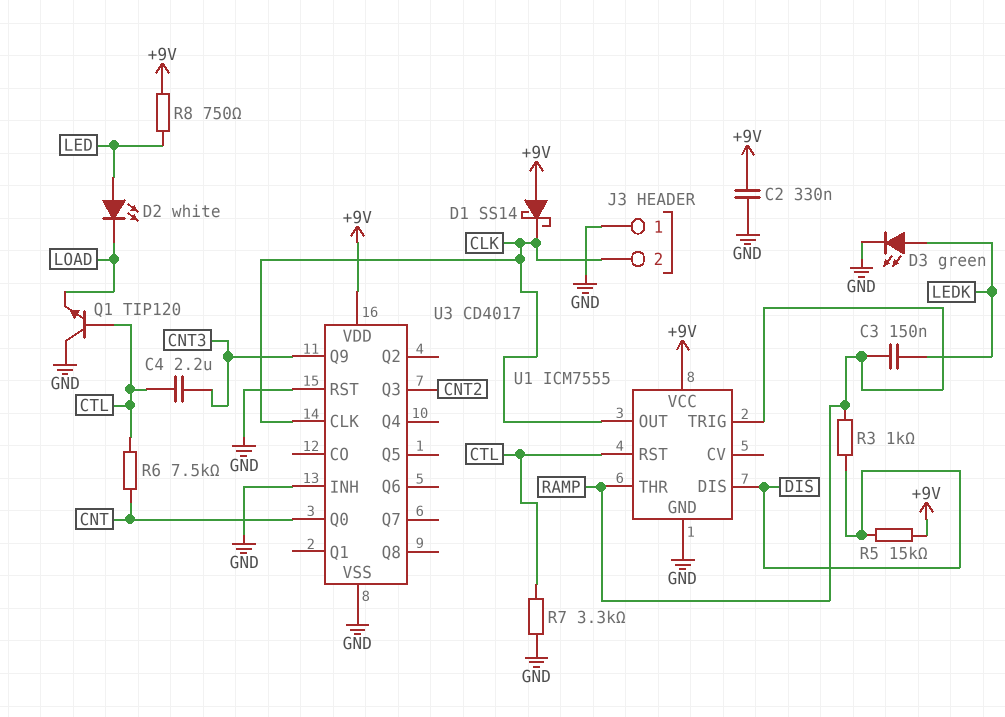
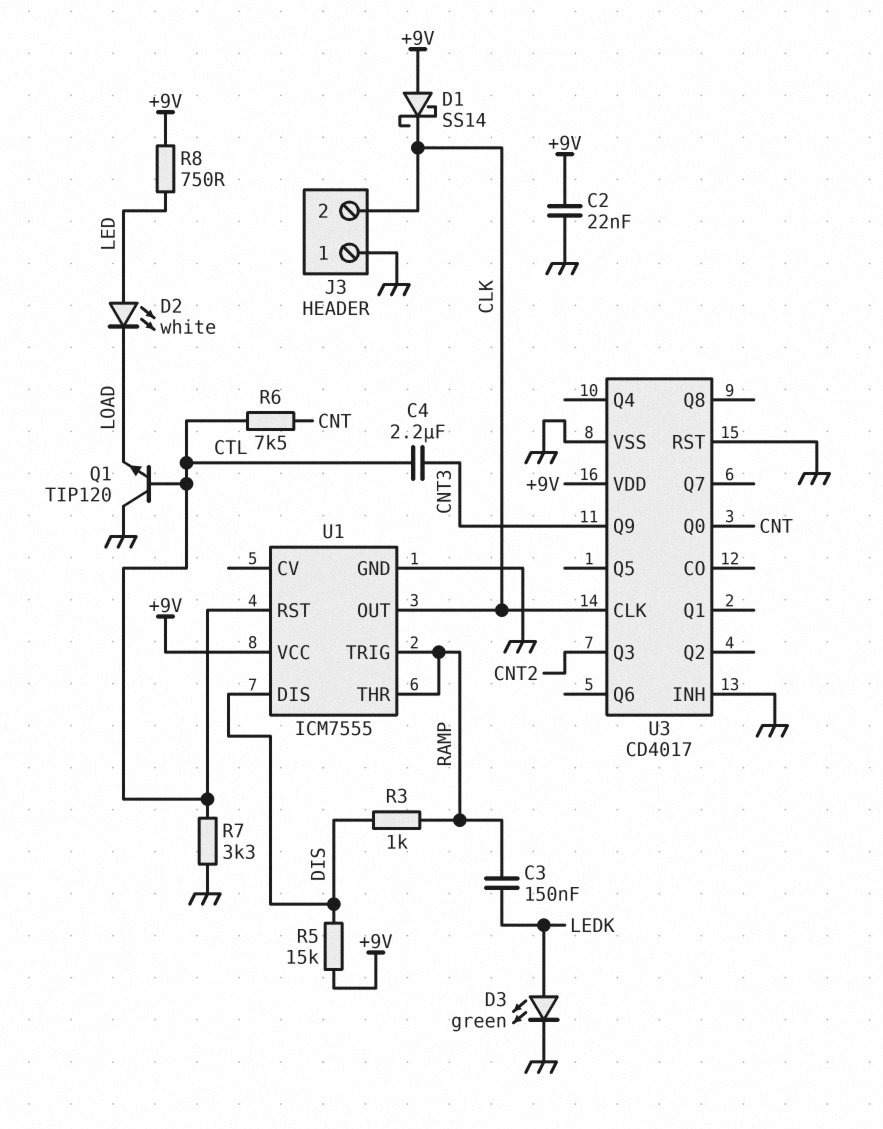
C2: 330nF (+9V, GND) -> 22nF (+9V, GND)

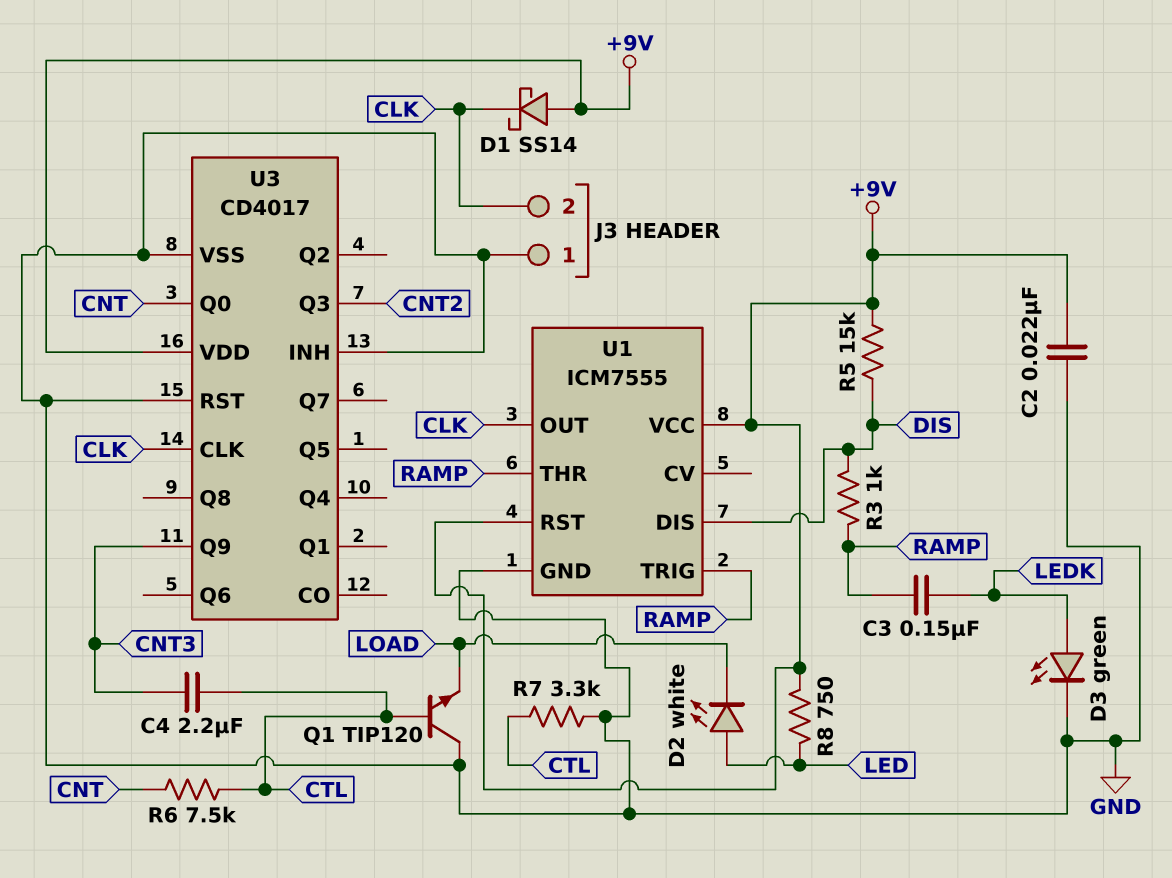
U1 pin RST: CTL -> +9V

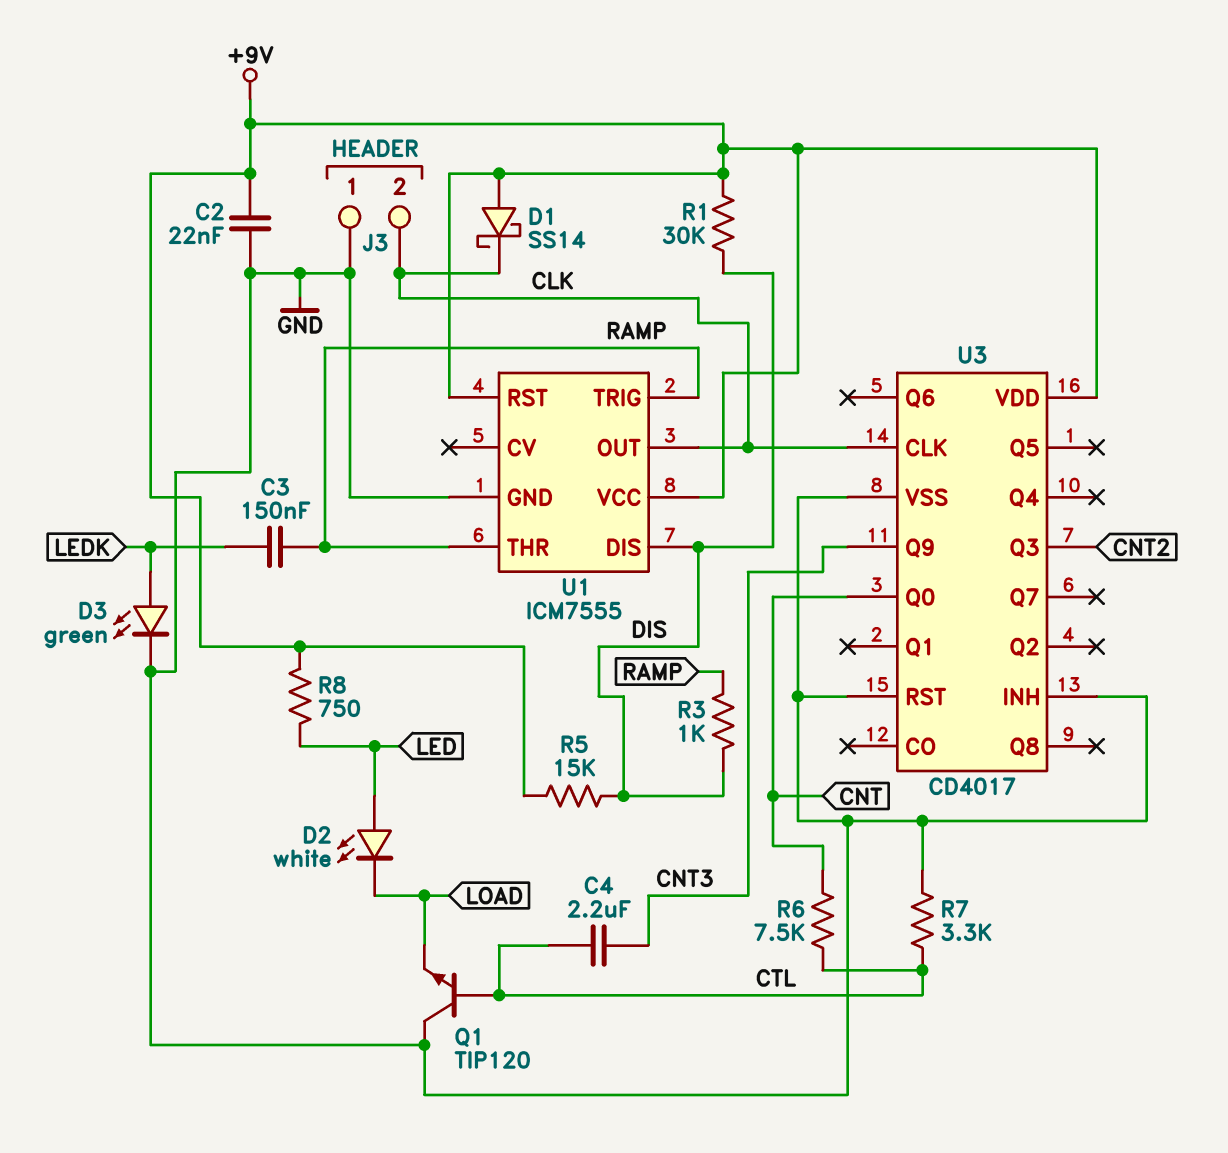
R1: none -> 30k (+9V, DIS)

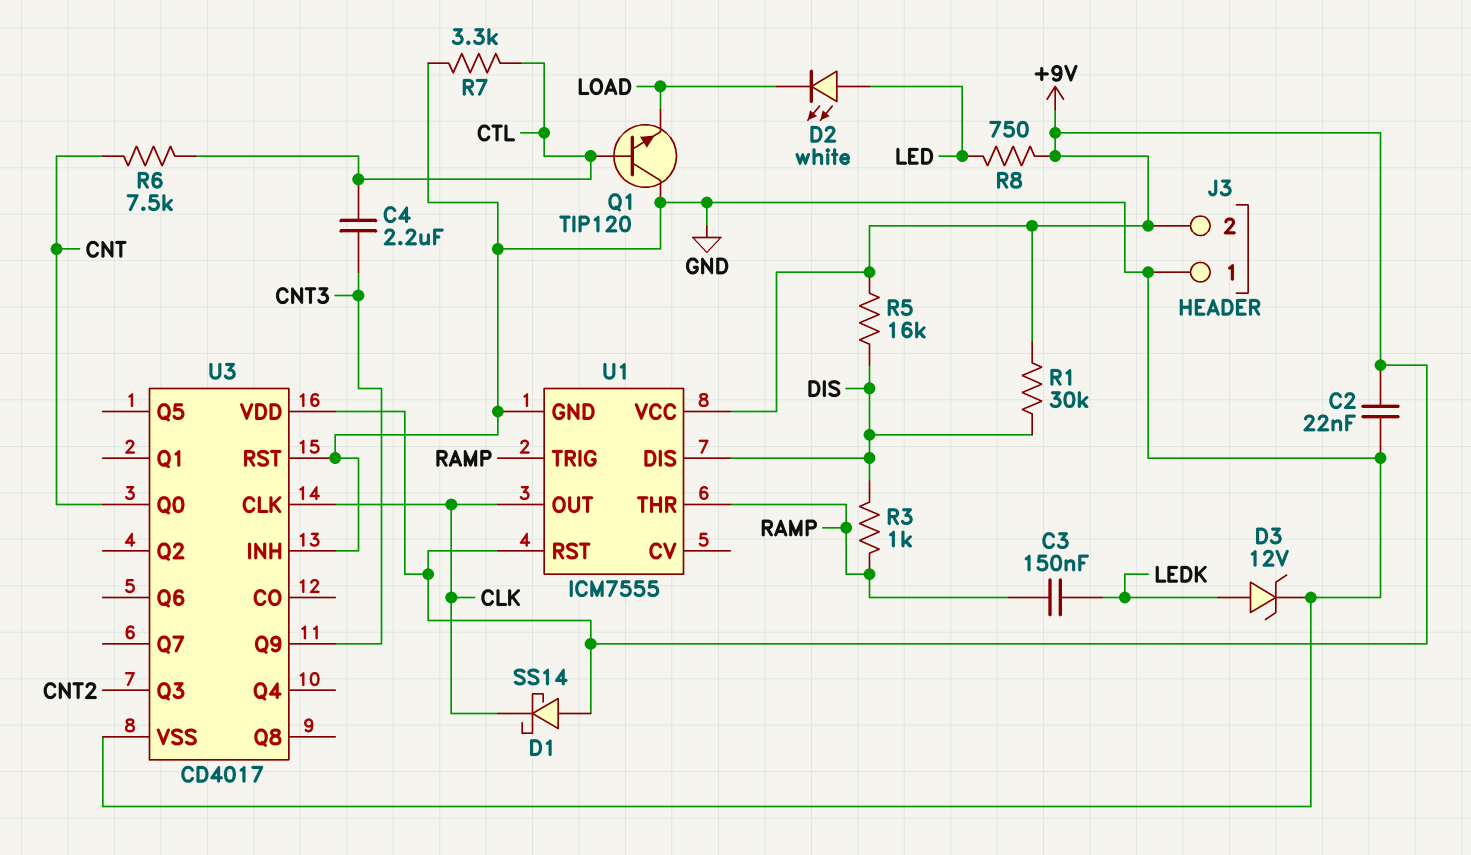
D3: LED green (A LEDK, K GND) -> zener 12V (A LEDK, K GND)
J3 pin 2: CLK -> +9V
R5: 15k (+9V, DIS) -> 16k (+9V, DIS)

